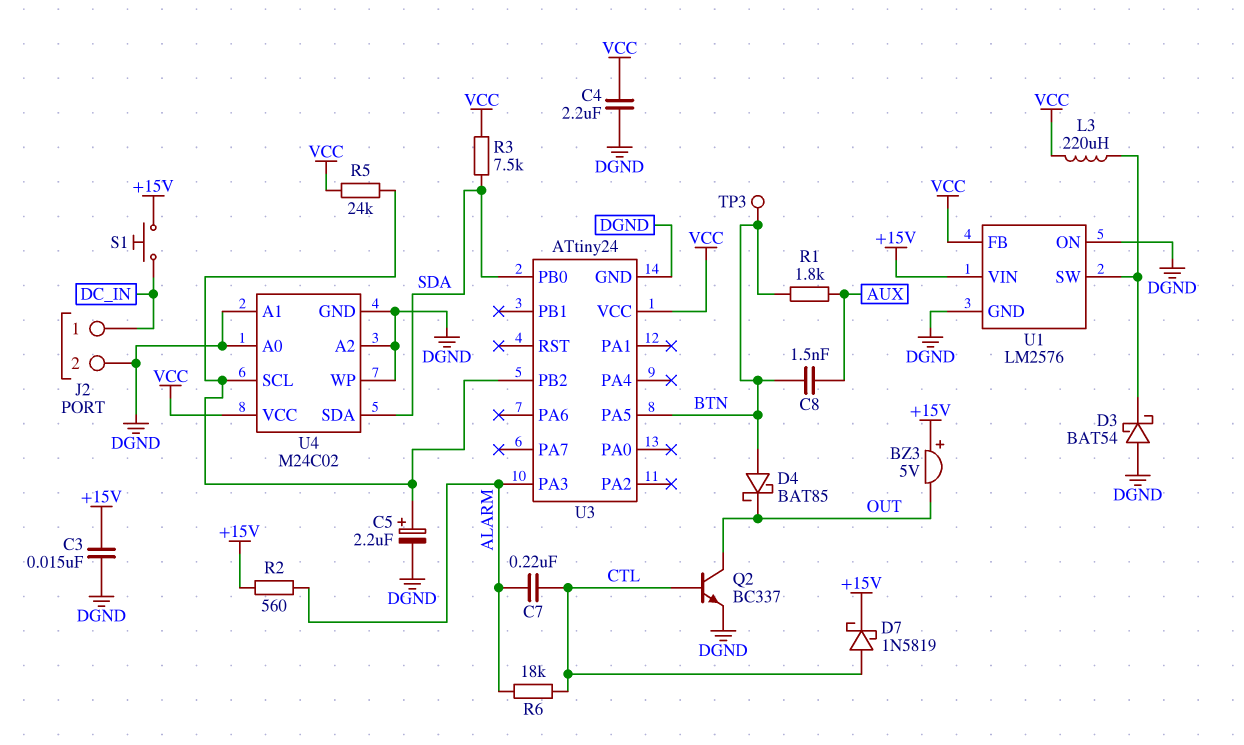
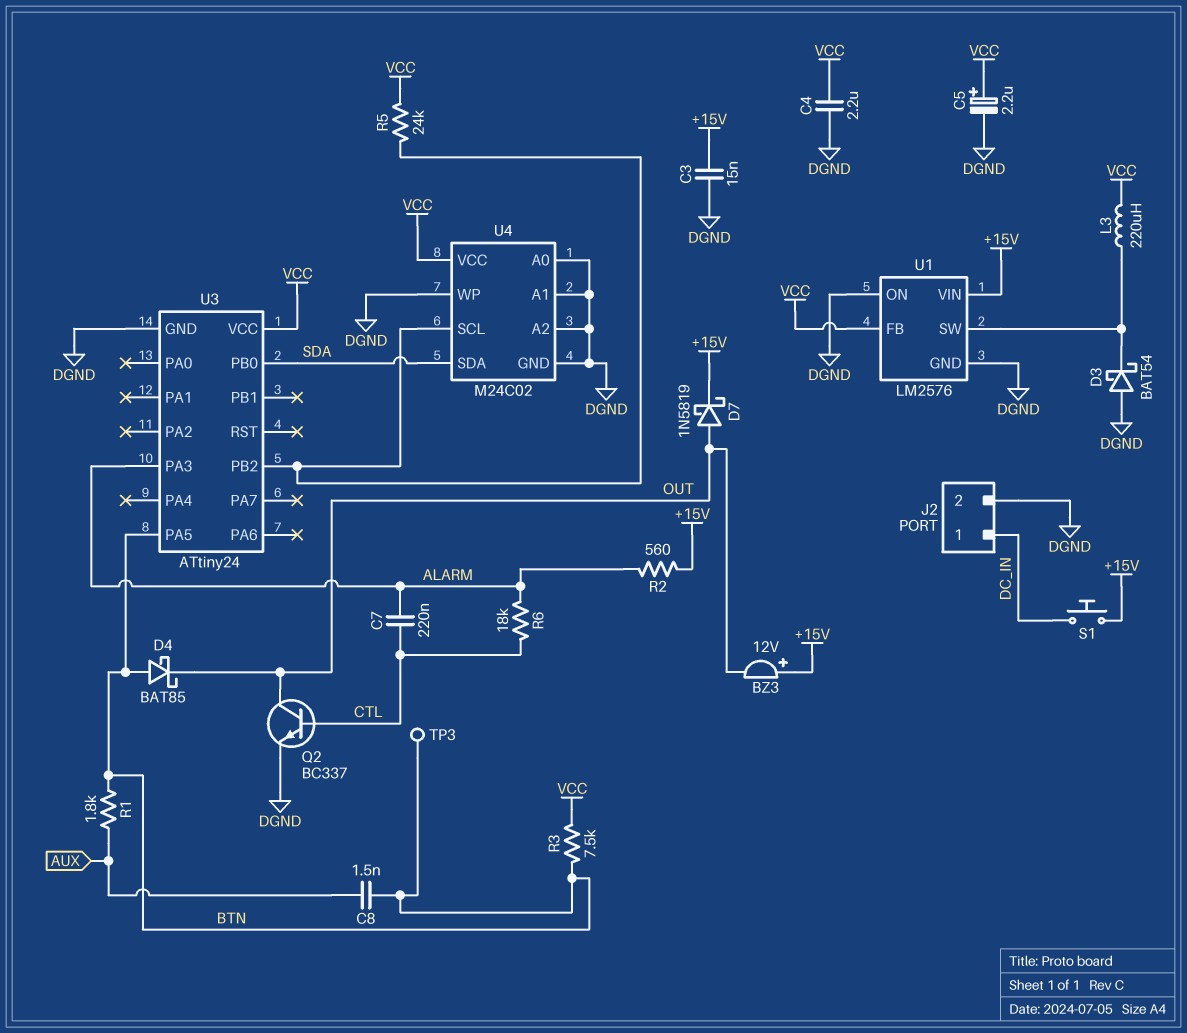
BZ3: buzzer 5V (plus +15V, minus OUT) -> buzzer 12V (plus +15V, minus OUT)
C5: 2.2uF (plus U3/PB2, minus DGND) -> 2.2uF (plus VCC, minus DGND)
D7: schottky 1N5819 (A CTL, K +15V) -> schottky 1N5819 (A OUT, K +15V)
R3: 7.5k (SDA, VCC) -> 7.5k (BTN, VCC)

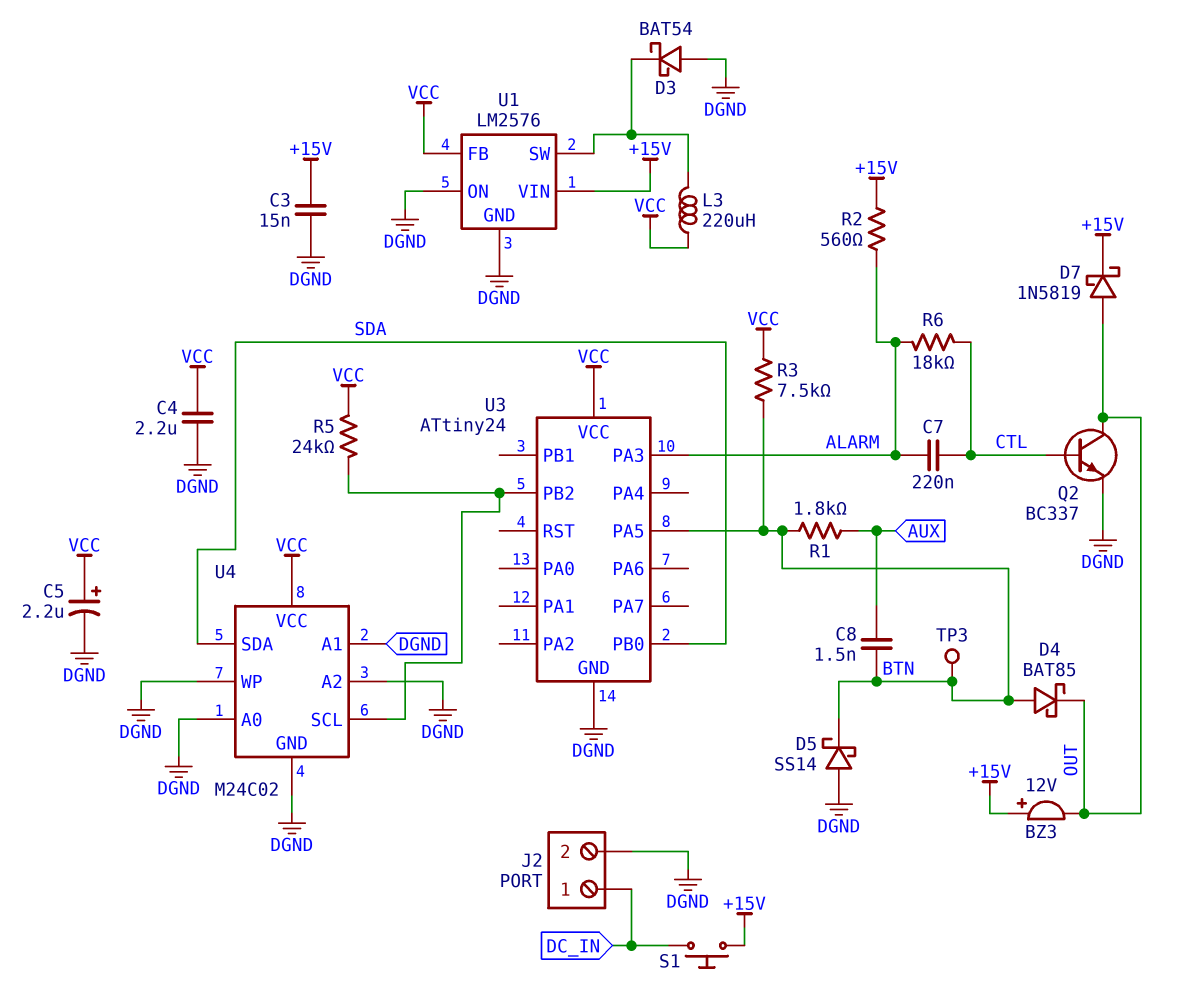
D5: none -> schottky SS14 (A DGND, K BTN)

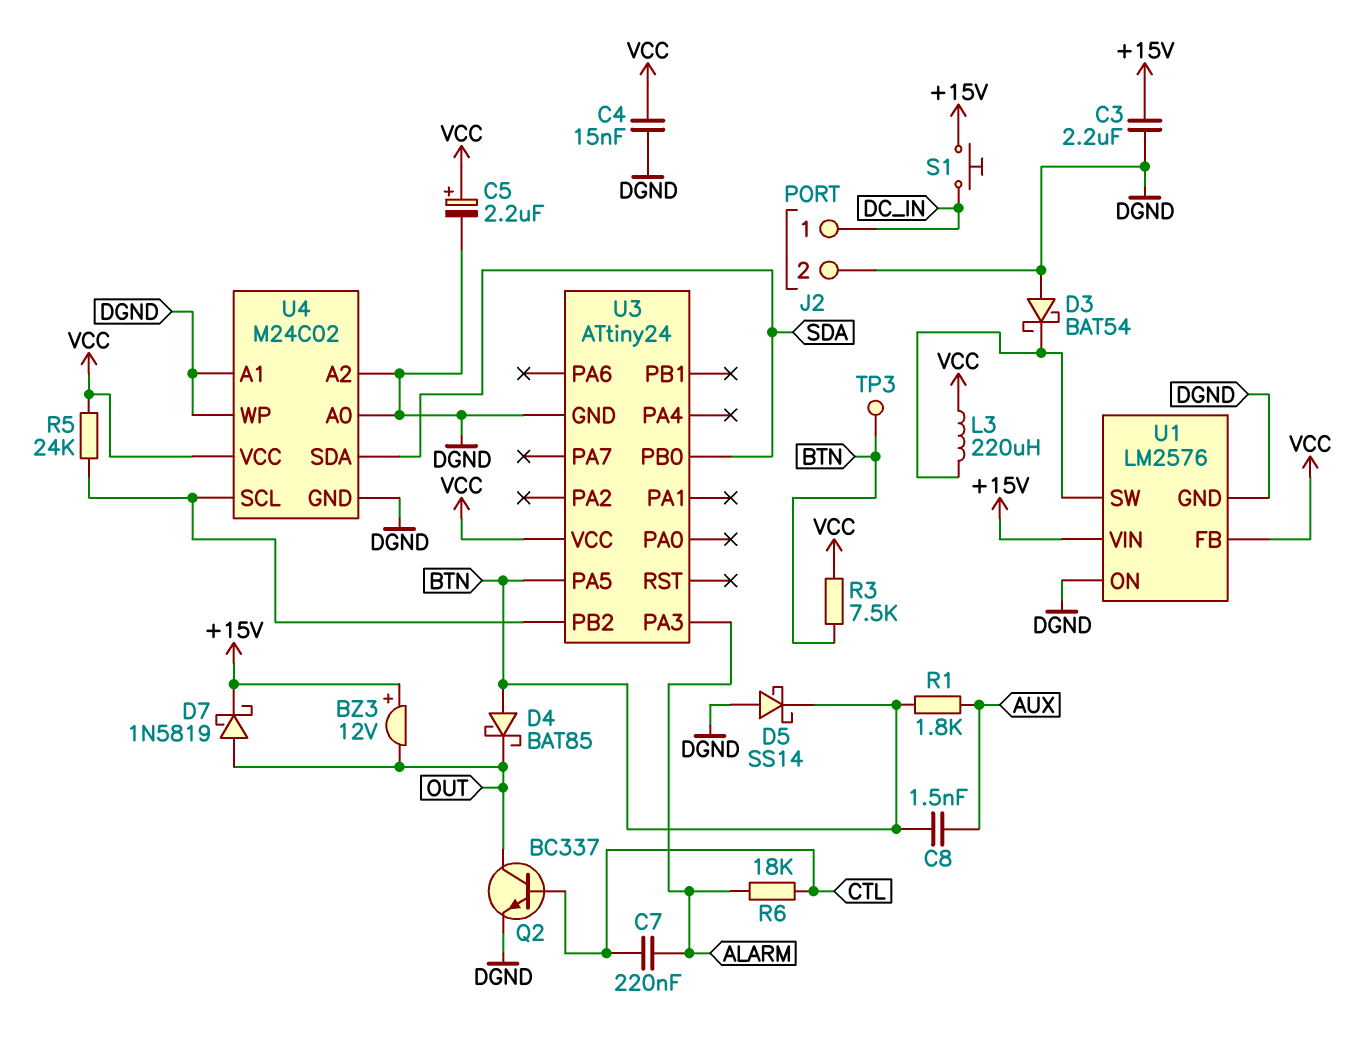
C3: 15nF (+15V, DGND) -> 2.2uF (+15V, DGND)
C4: 2.2uF (DGND, VCC) -> 15nF (DGND, VCC)
R2: 560 (+15V, ALARM) -> none

